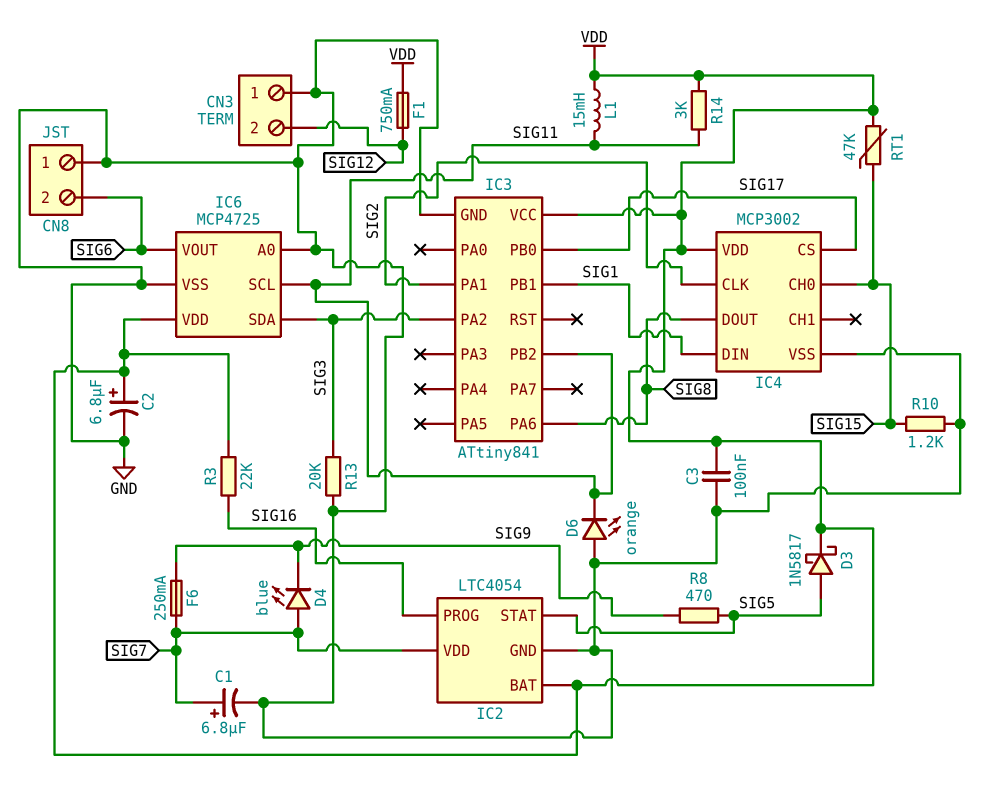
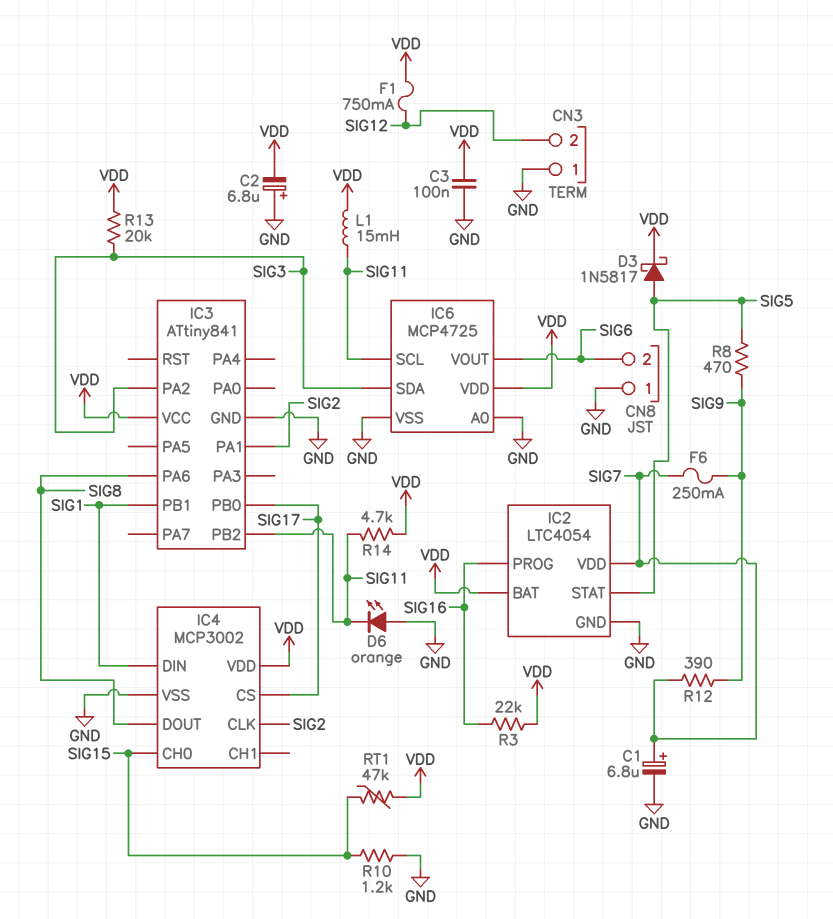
C2: 6.8uF (plus VDD, minus GND) -> 6.8uF (plus GND, minus VDD)
D4: LED blue (A SIG7, K SIG9) -> none
R12: none -> 390 (SIG7, SIG9)
R13: 20k (GND, SIG3) -> 20k (SIG3, VDD)
R14: 3k (SIG11, VDD) -> 4.7k (SIG11, VDD)

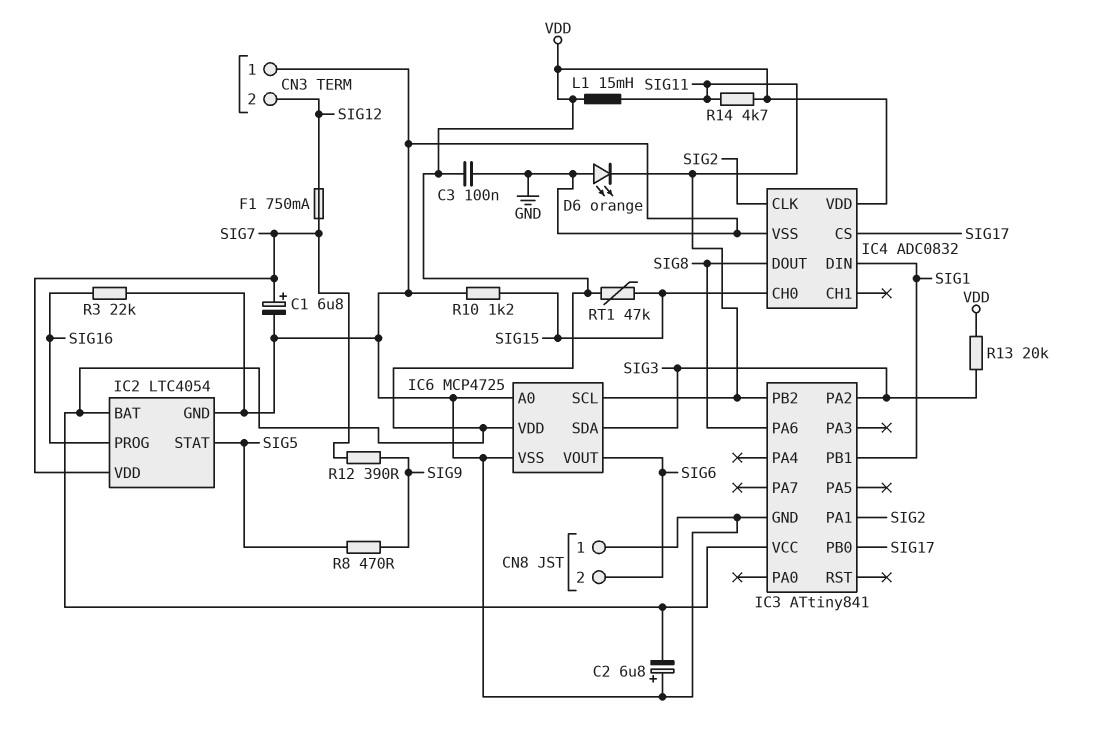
D3: schottky 1N5817 (A SIG5, K VDD) -> none
F1: 750mA (SIG12, VDD) -> 750mA (SIG7, SIG12)
F6: 250mA (SIG7, SIG9) -> none
IC4: MCP3002 -> ADC0832
R3: 22k (SIG16, VDD) -> 22k (GND, SIG16)

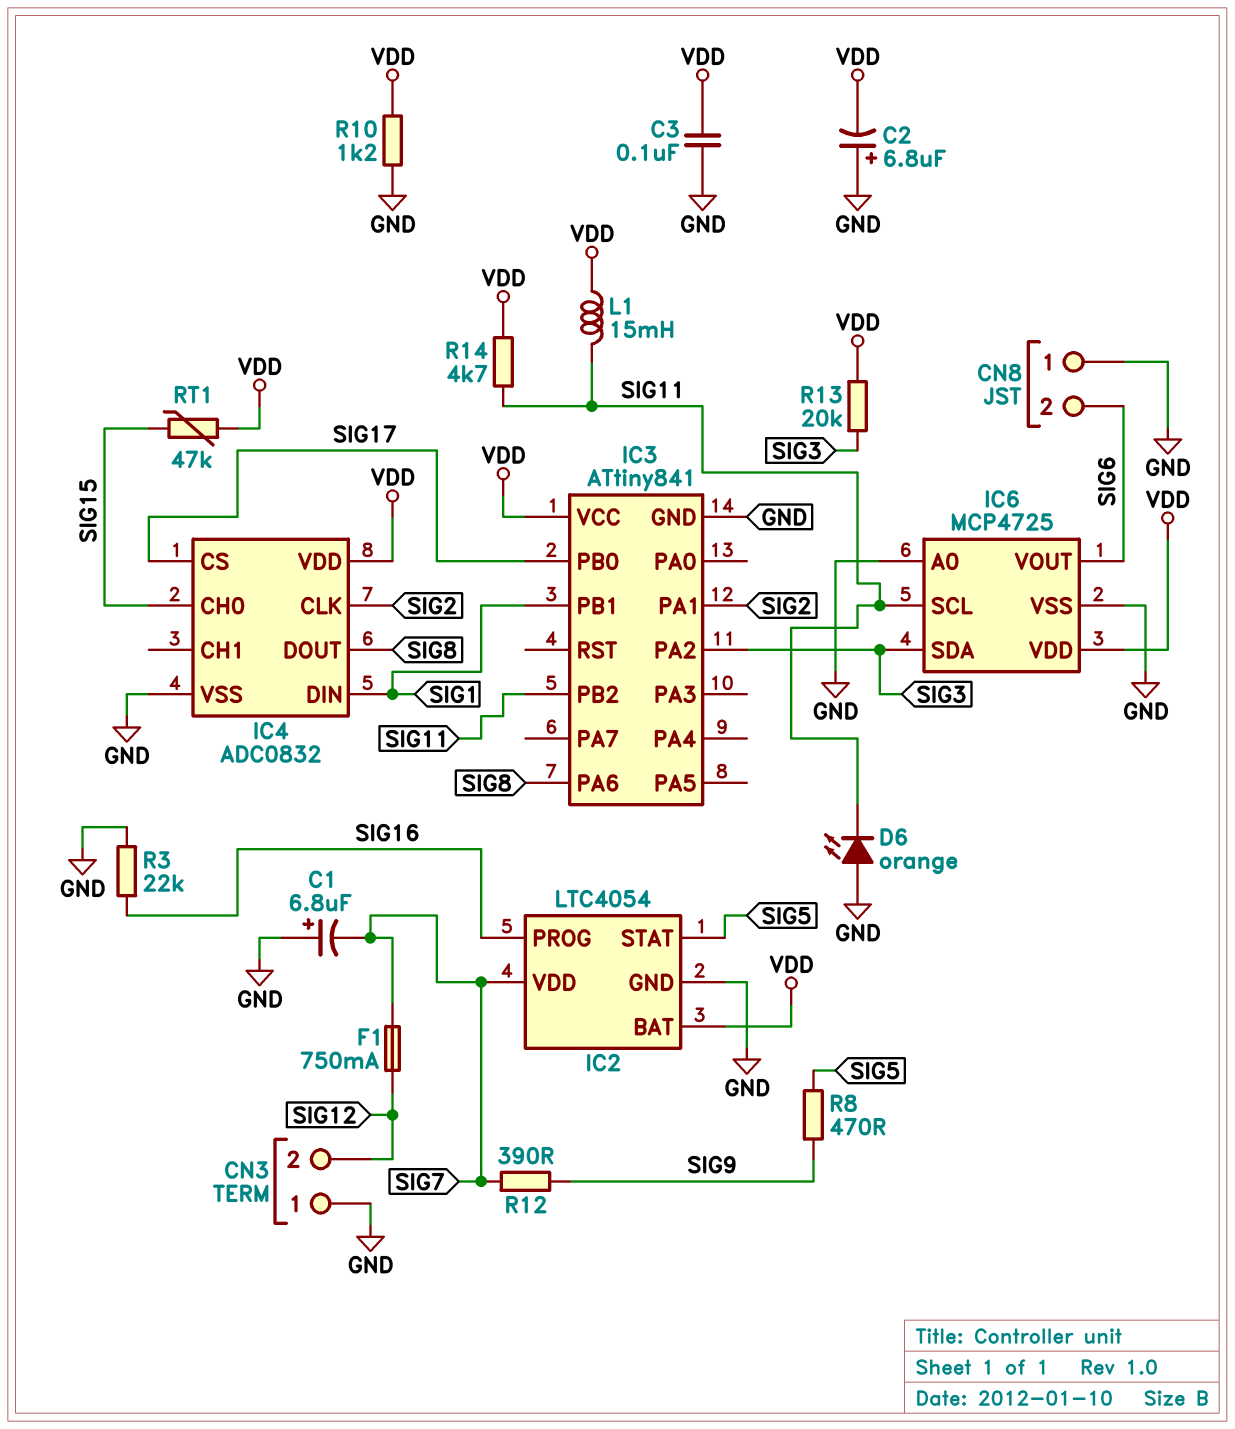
C1: 6.8uF (plus SIG7, minus GND) -> 6.8uF (plus GND, minus SIG7)
R10: 1.2k (GND, SIG15) -> 1.2k (GND, VDD)

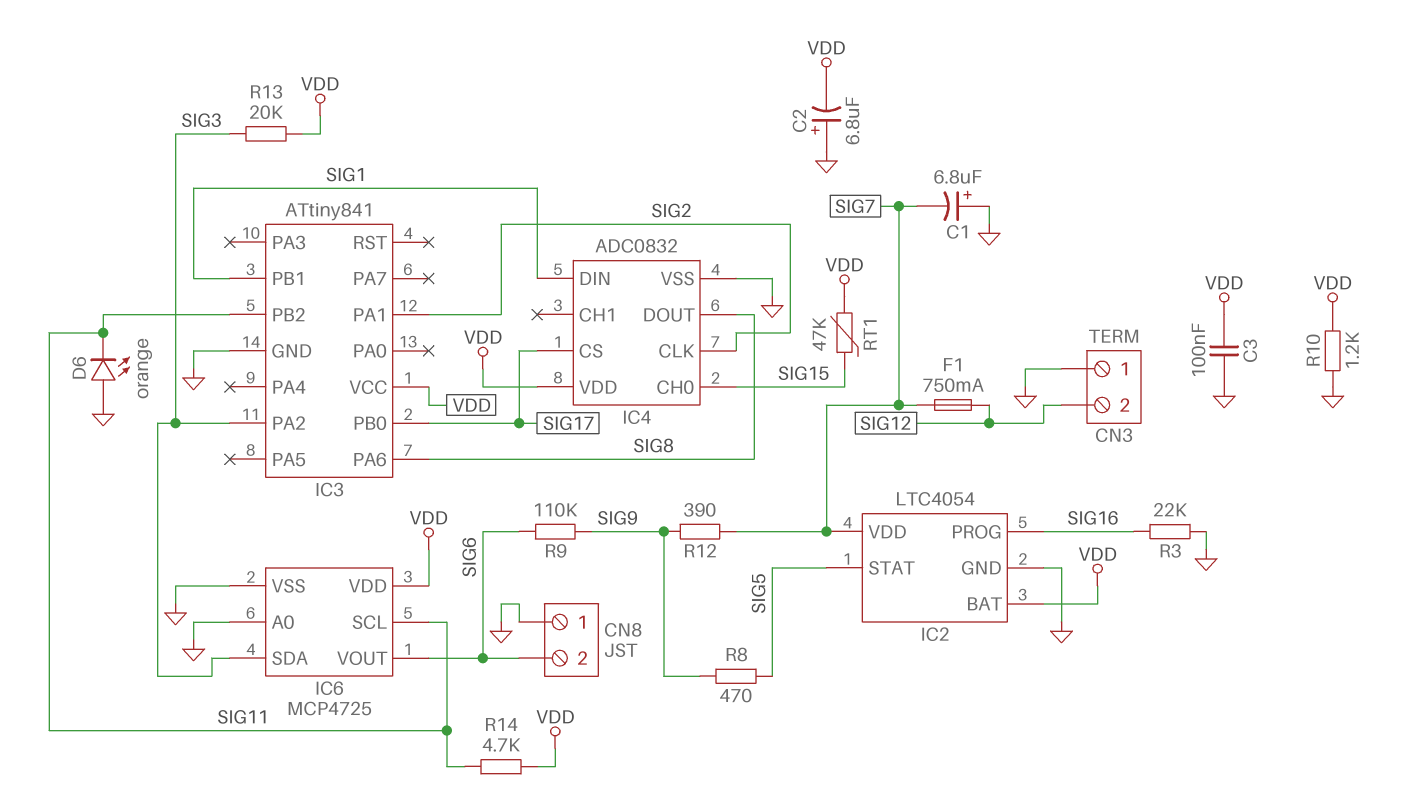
L1: 15mH (SIG11, VDD) -> none
R9: none -> 110k (SIG6, SIG9)

